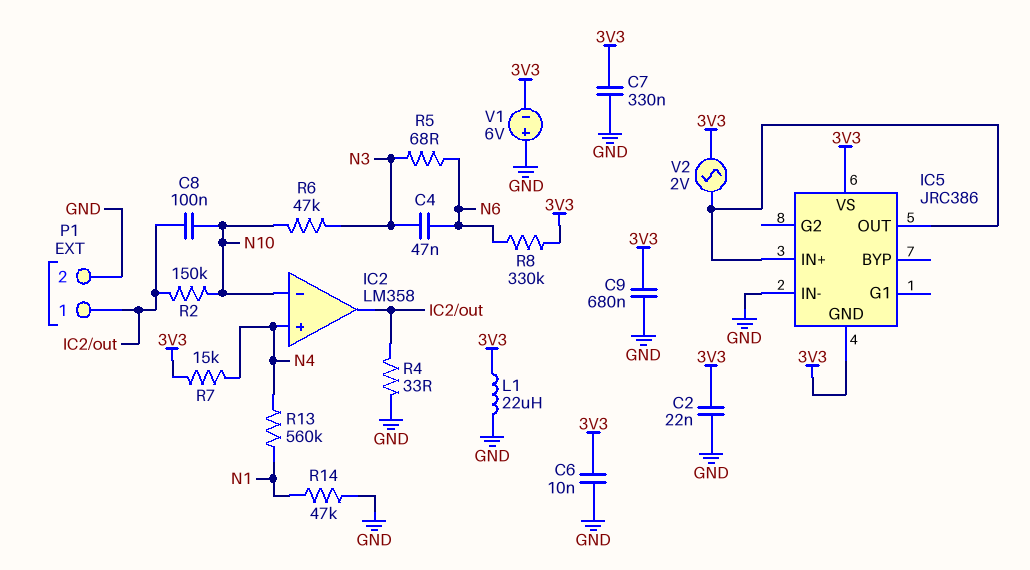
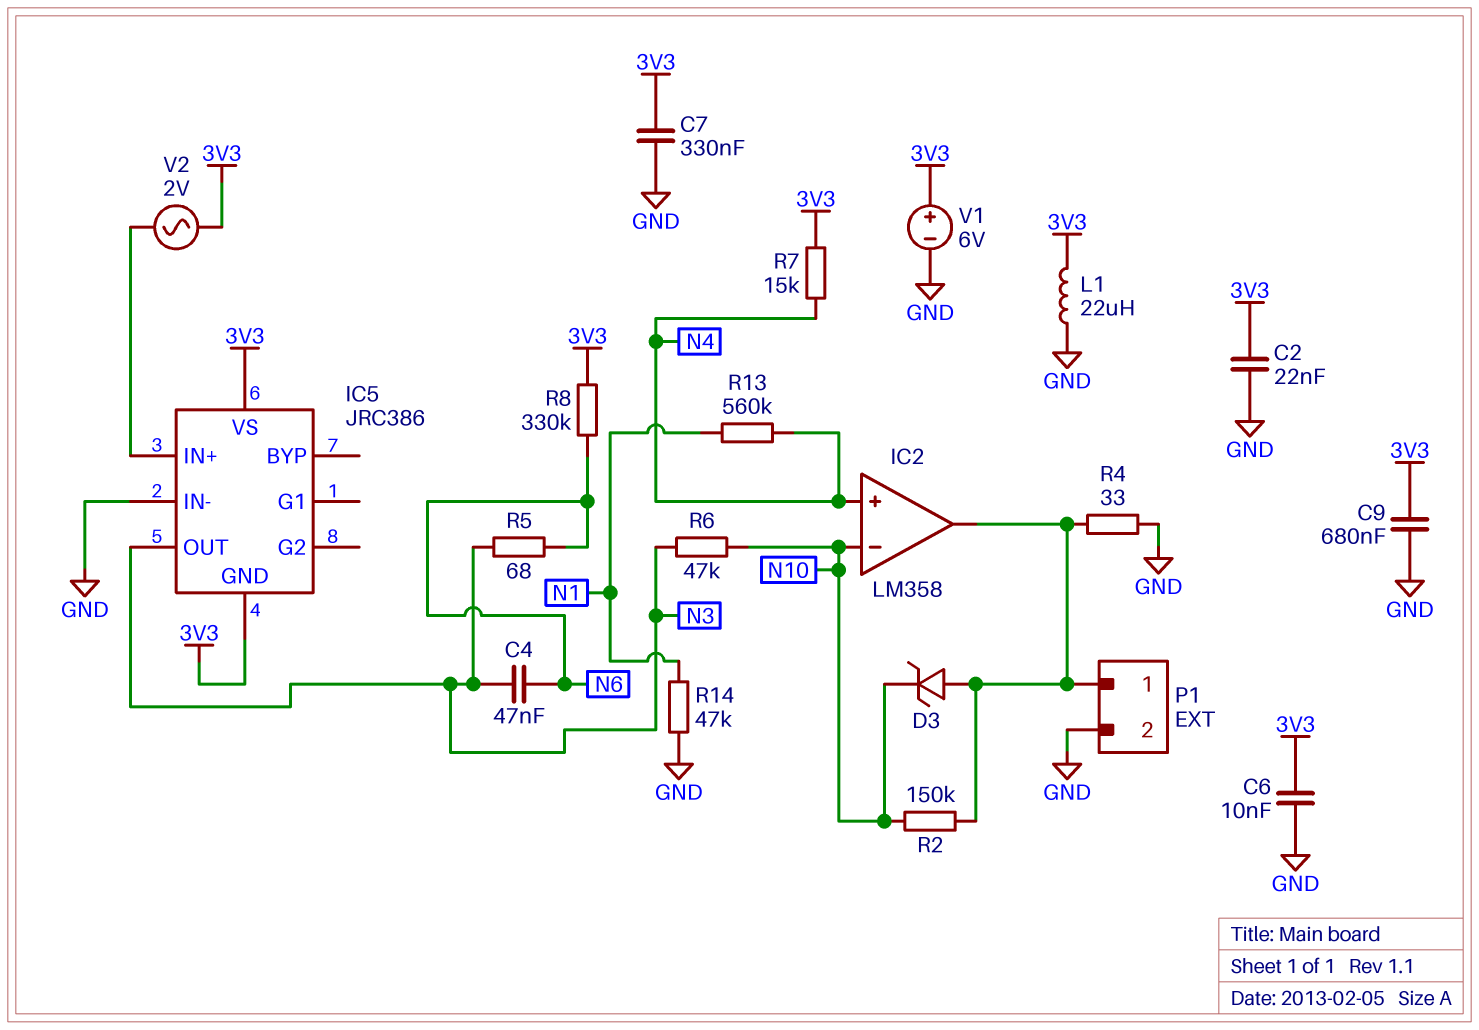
C8: 100nF (IC2/out, N10) -> none
D3: none -> zener (A IC2/out, K N10)
IC5 pin OUT: IC5/IN+ -> N3
V1: 6V (plus GND, minus 3V3) -> 6V (plus 3V3, minus GND)

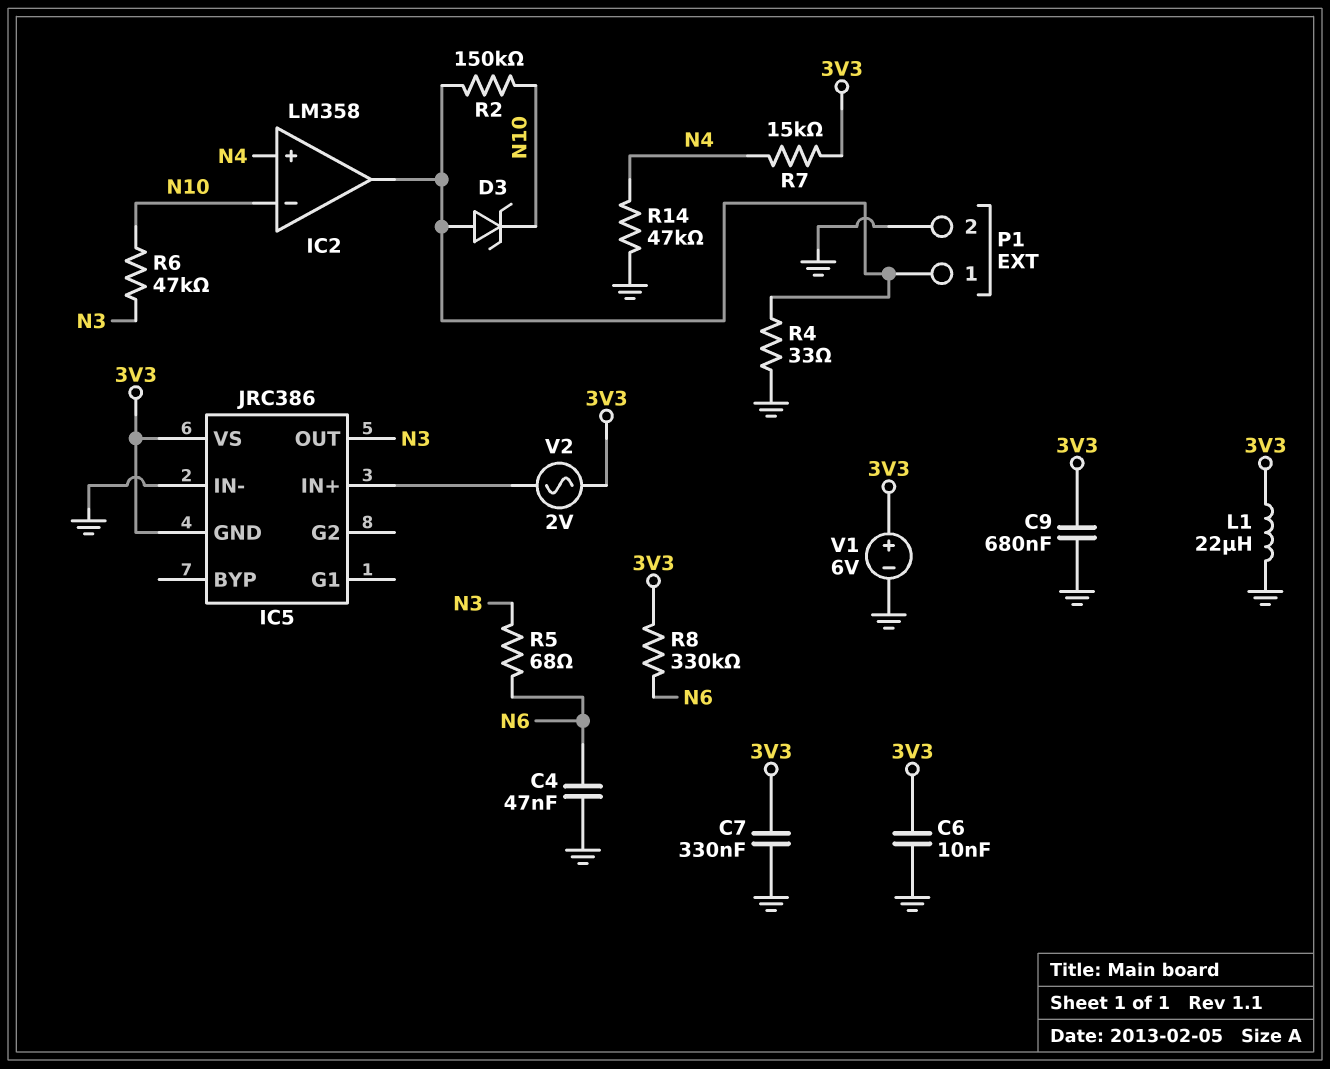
C2: 22nF (3V3, GND) -> none
C4: 47nF (N3, N6) -> 47nF (GND, N6)
R13: 560k (N1, N4) -> none
R14: 47k (GND, N1) -> 47k (GND, N4)

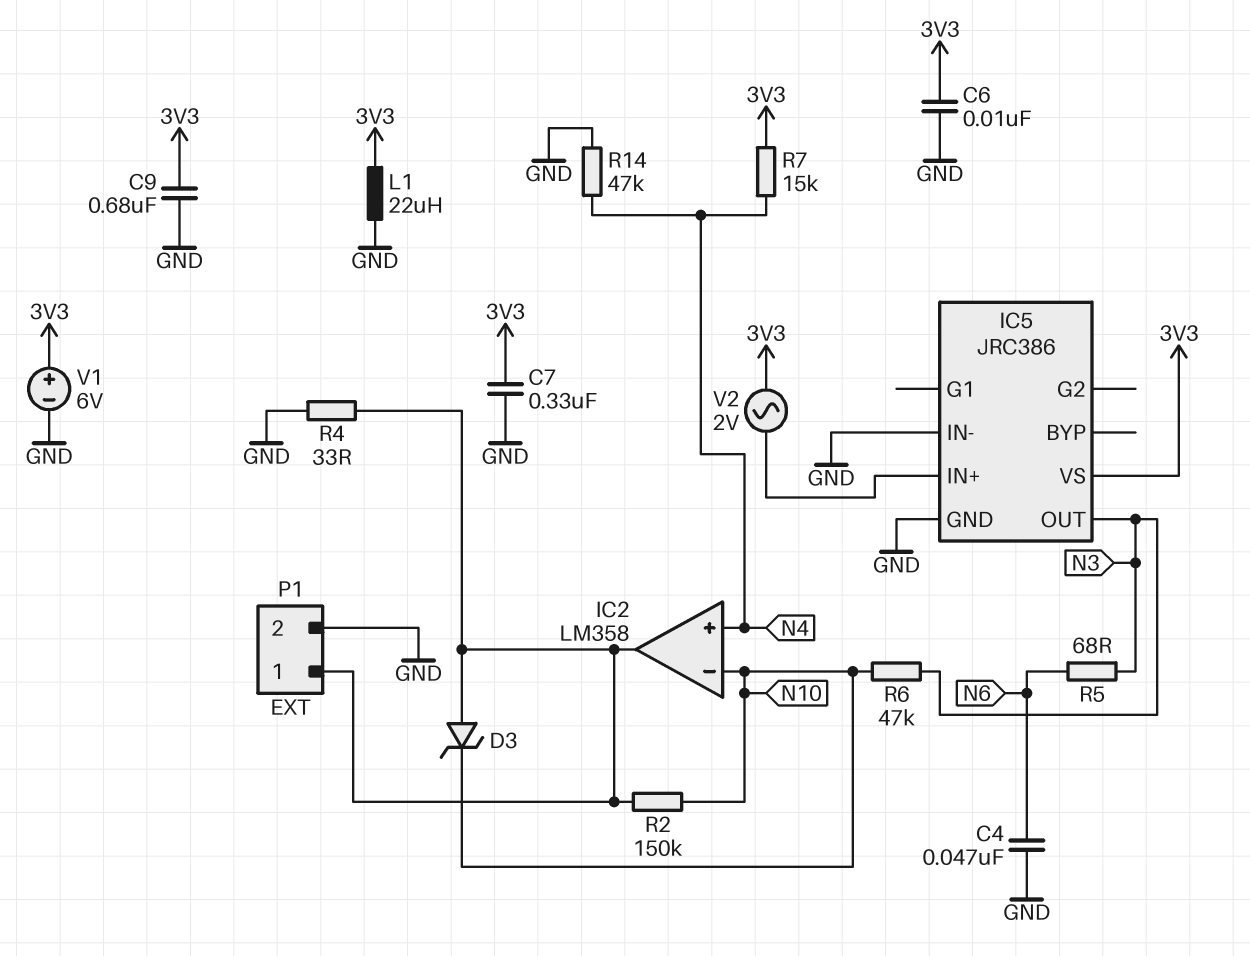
IC5 pin GND: 3V3 -> GND
R8: 330k (3V3, N6) -> none

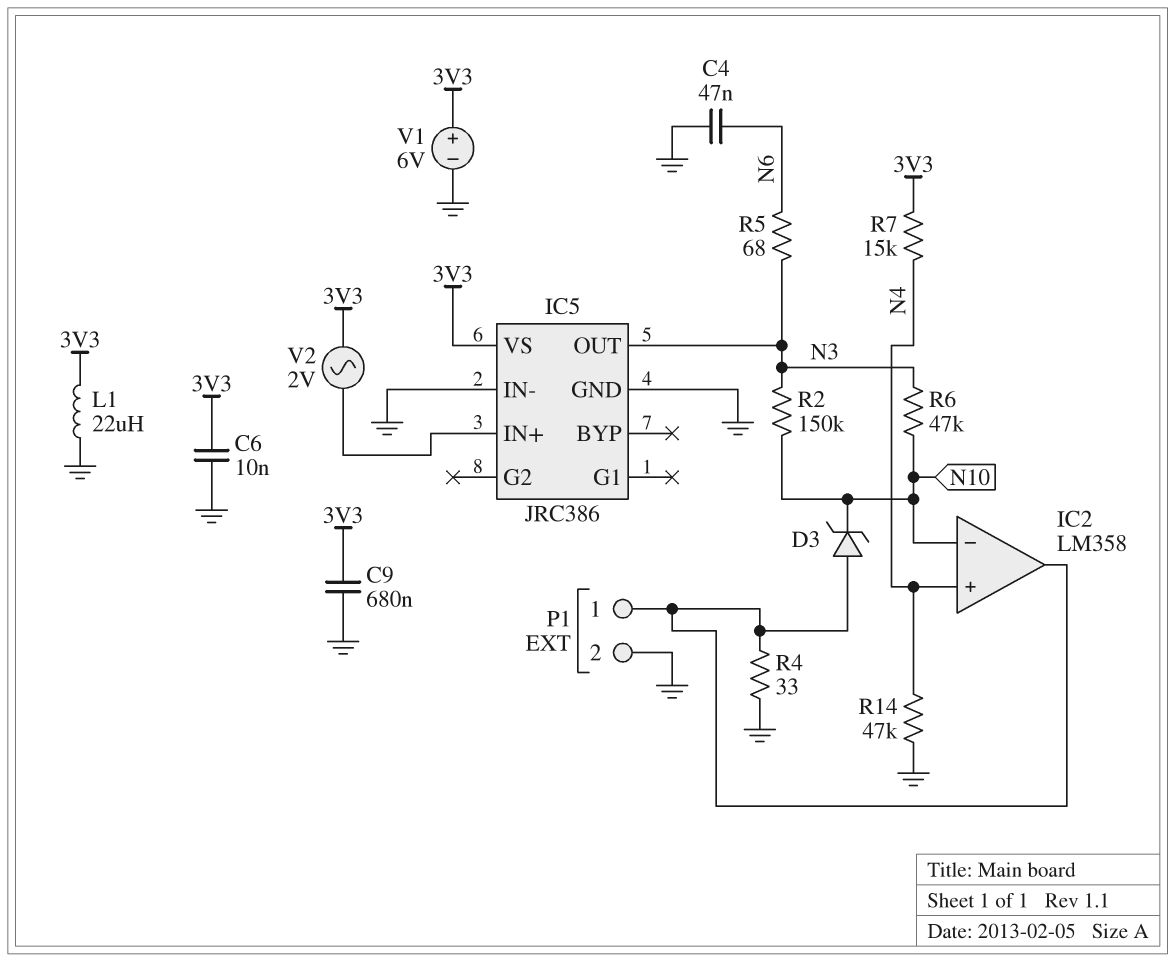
C7: 330nF (3V3, GND) -> none
R2: 150k (IC2/out, N10) -> 150k (N3, N10)

